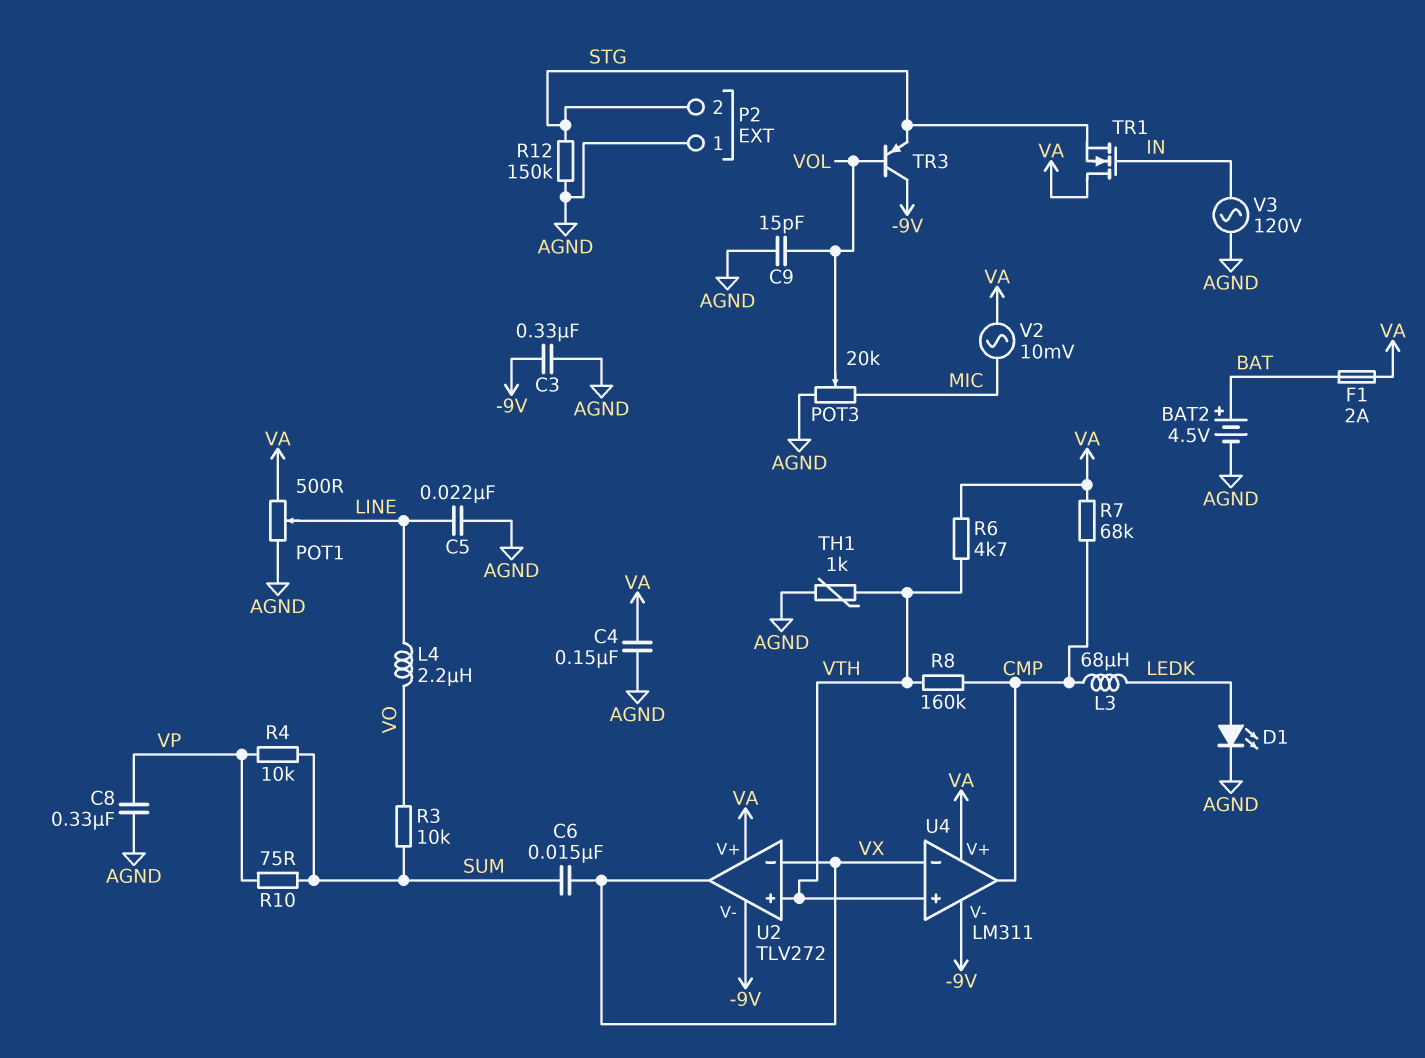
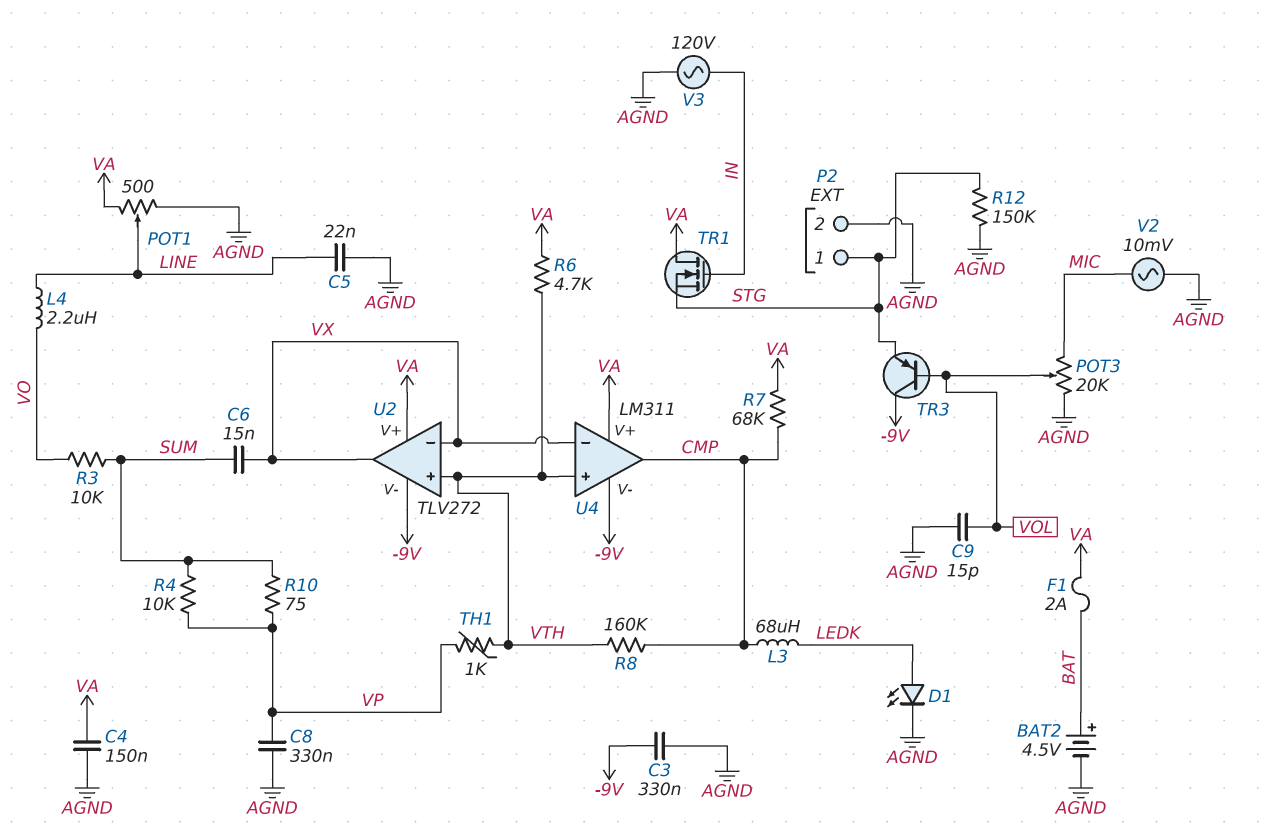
P2 pin 1: AGND -> STG
P2 pin 2: STG -> AGND
TH1: 1k (AGND, VTH) -> 1k (VP, VTH)
V2: AC 10mV (MIC, VA) -> AC 10mV (AGND, MIC)

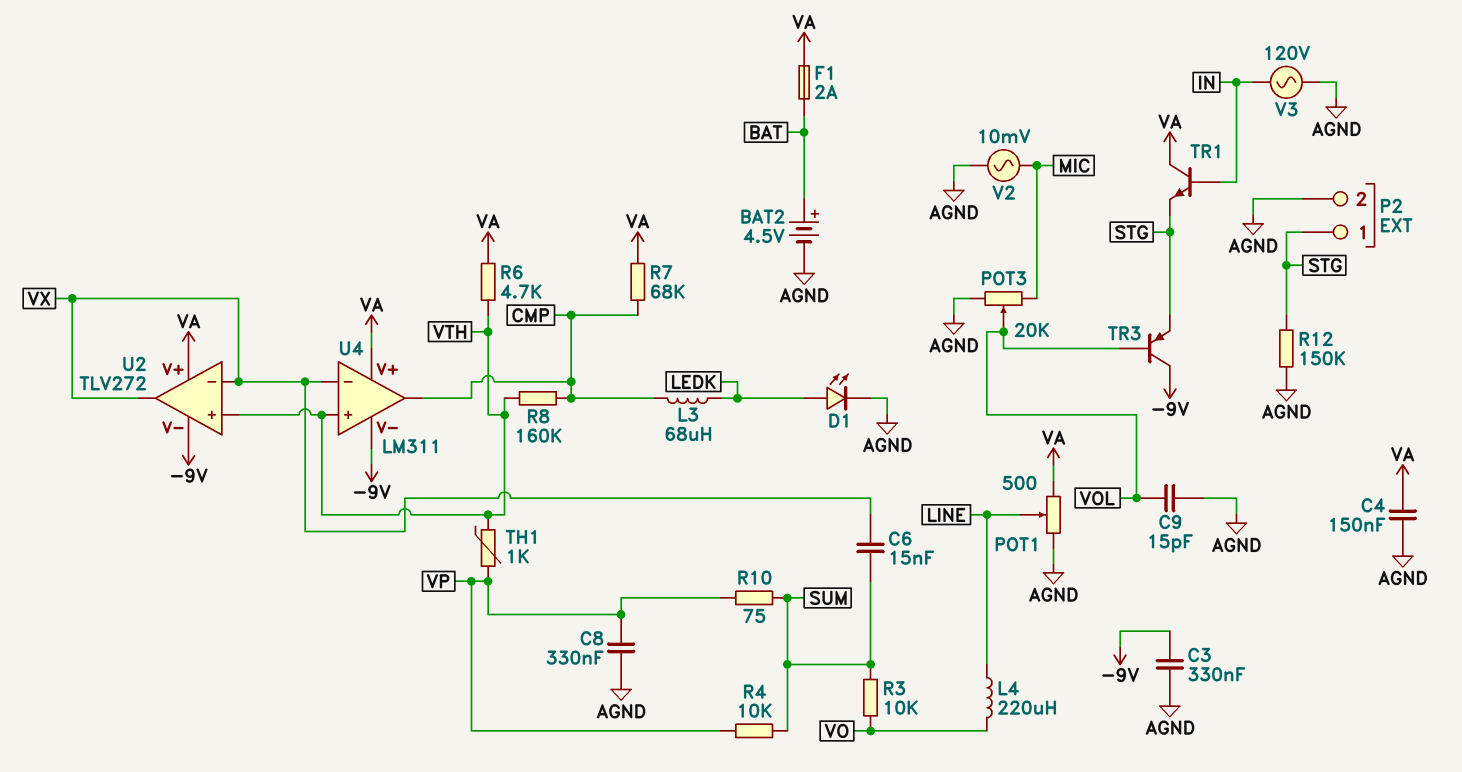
C5: 22nF (AGND, LINE) -> none
L4: 2.2uH (LINE, VO) -> 220uH (LINE, VO)
TR1: NMOS (G IN, D VA, S STG) -> NPN (B IN, C VA, E STG)

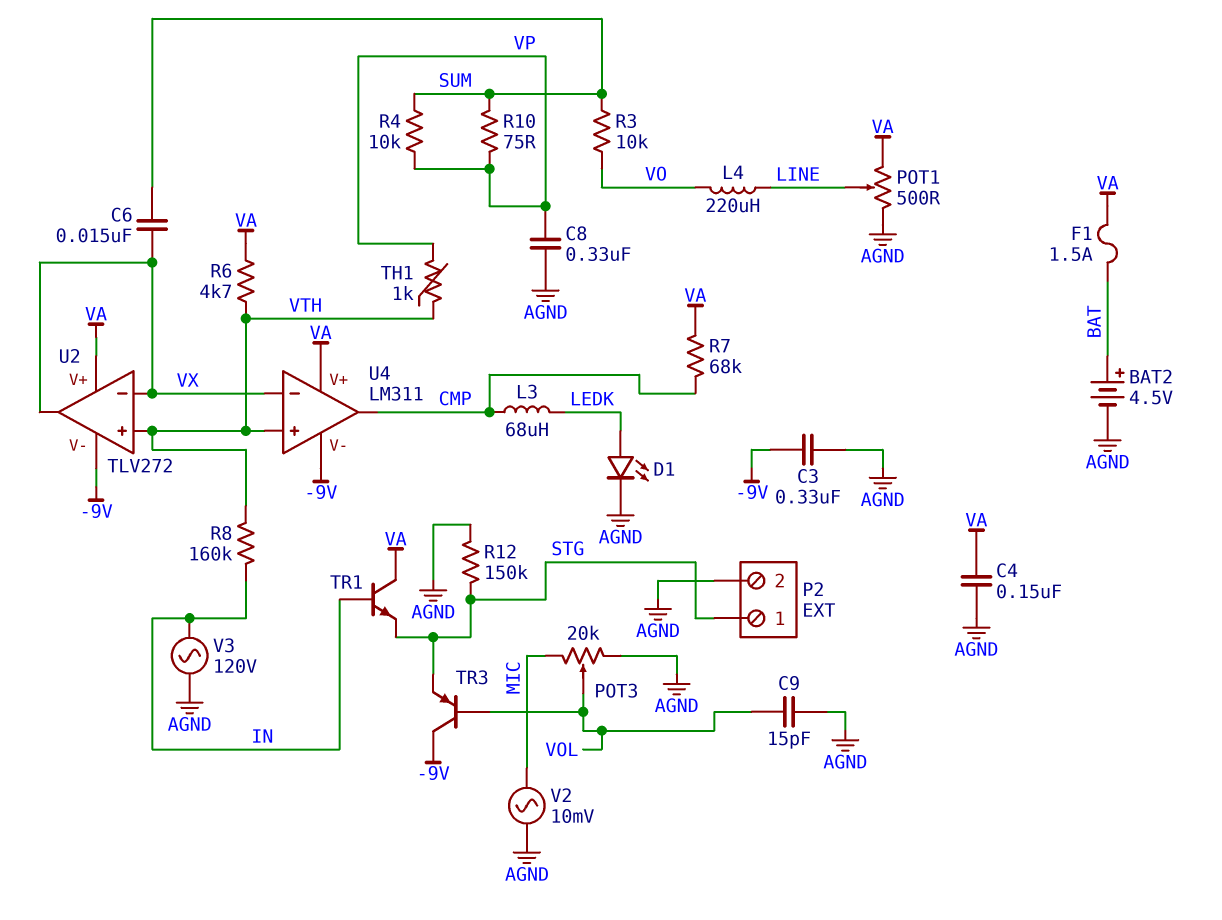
F1: 2A (BAT, VA) -> 1.5A (BAT, VA)
R8: 160k (CMP, VTH) -> 160k (IN, VTH)

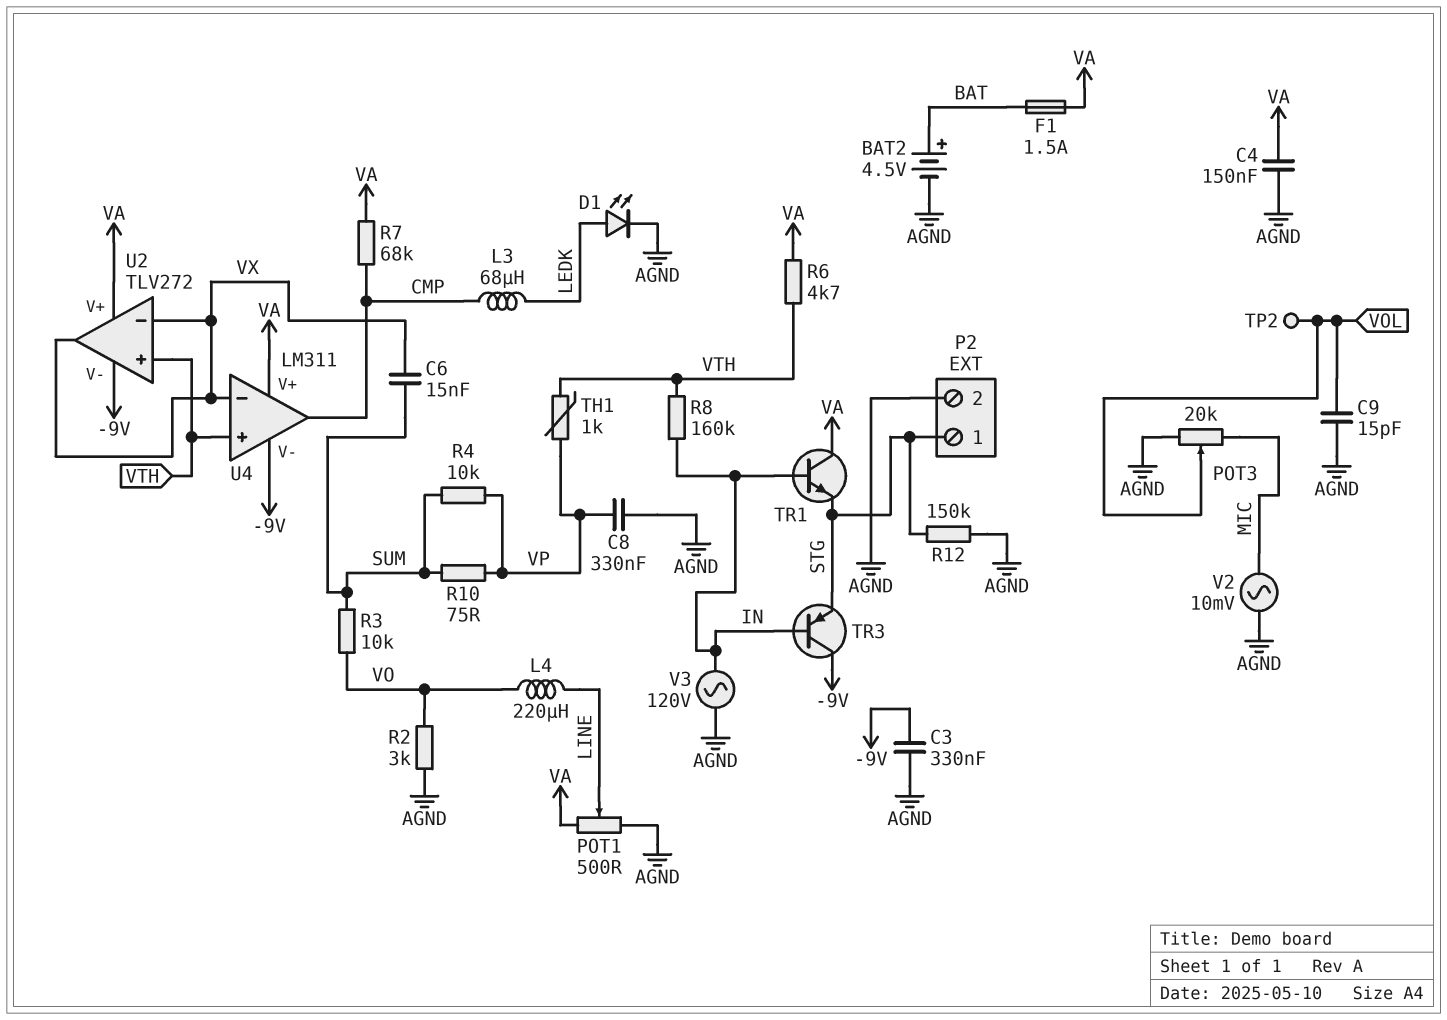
R2: none -> 3k (AGND, VO)
TP2: none -> test point (VOL)
TR3: PNP (B VOL, C -9V, E STG) -> PNP (B IN, C -9V, E STG)

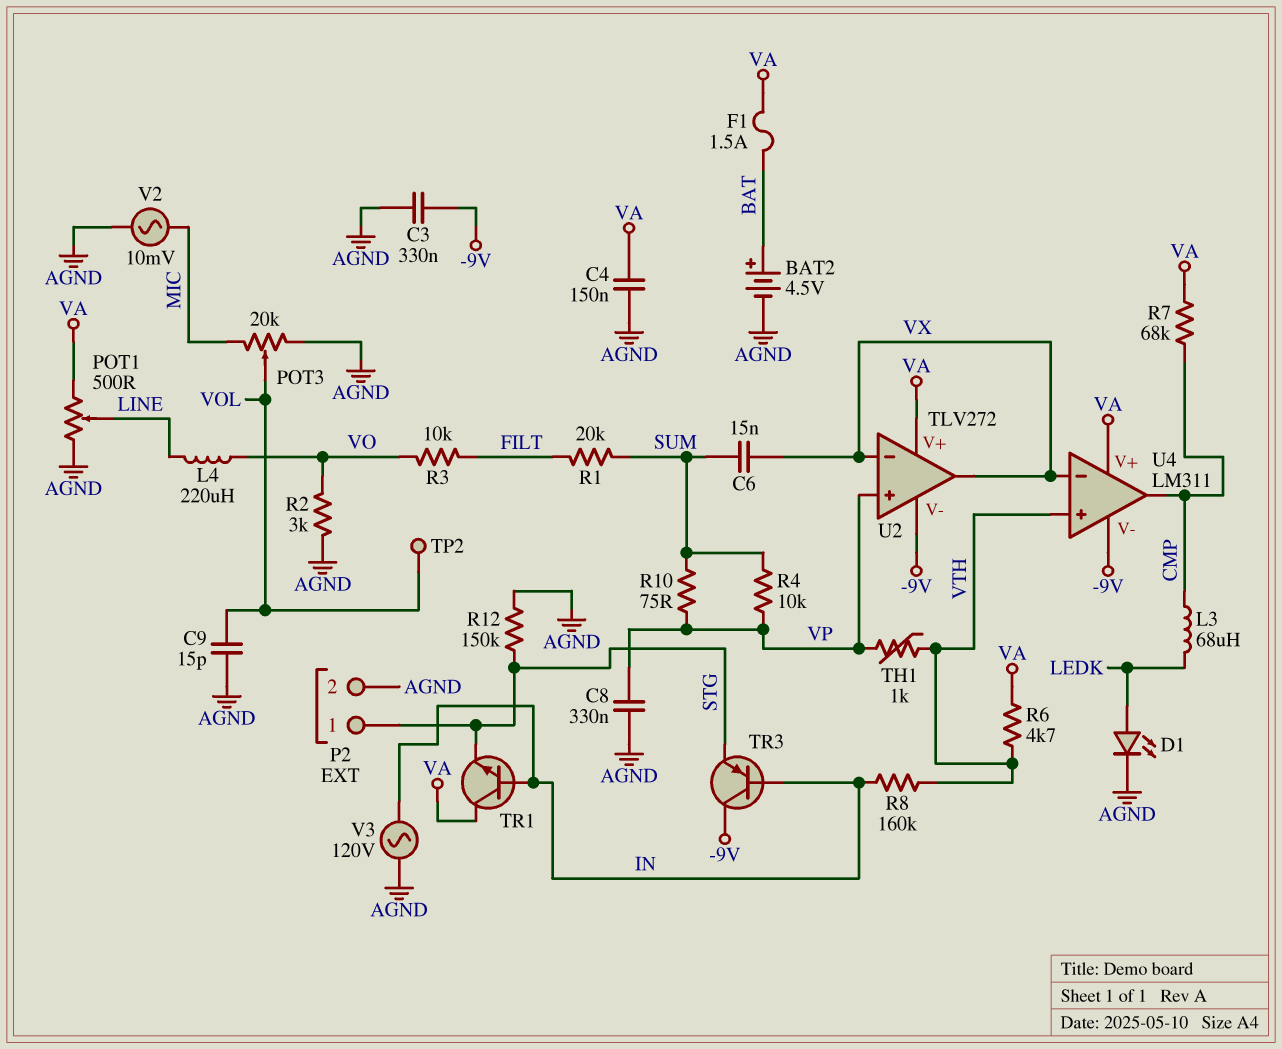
R1: none -> 20k (FILT, SUM)
R3: 10k (SUM, VO) -> 10k (FILT, VO)
U2 pin in+: VTH -> VP

